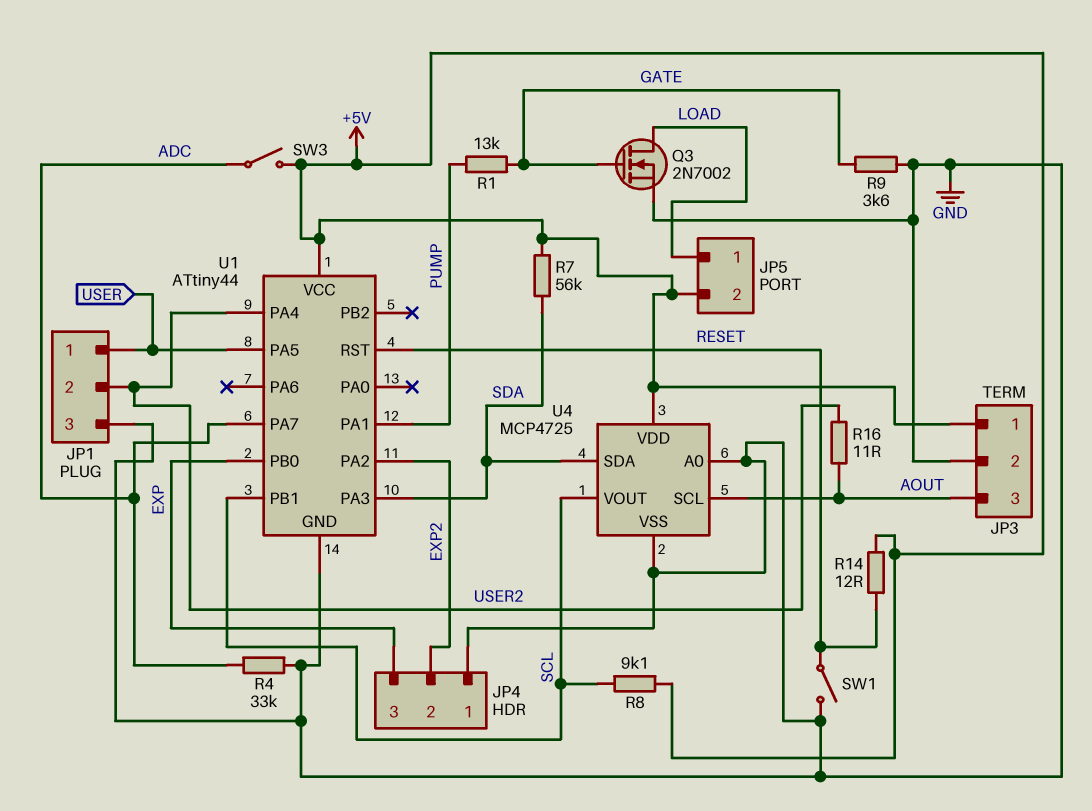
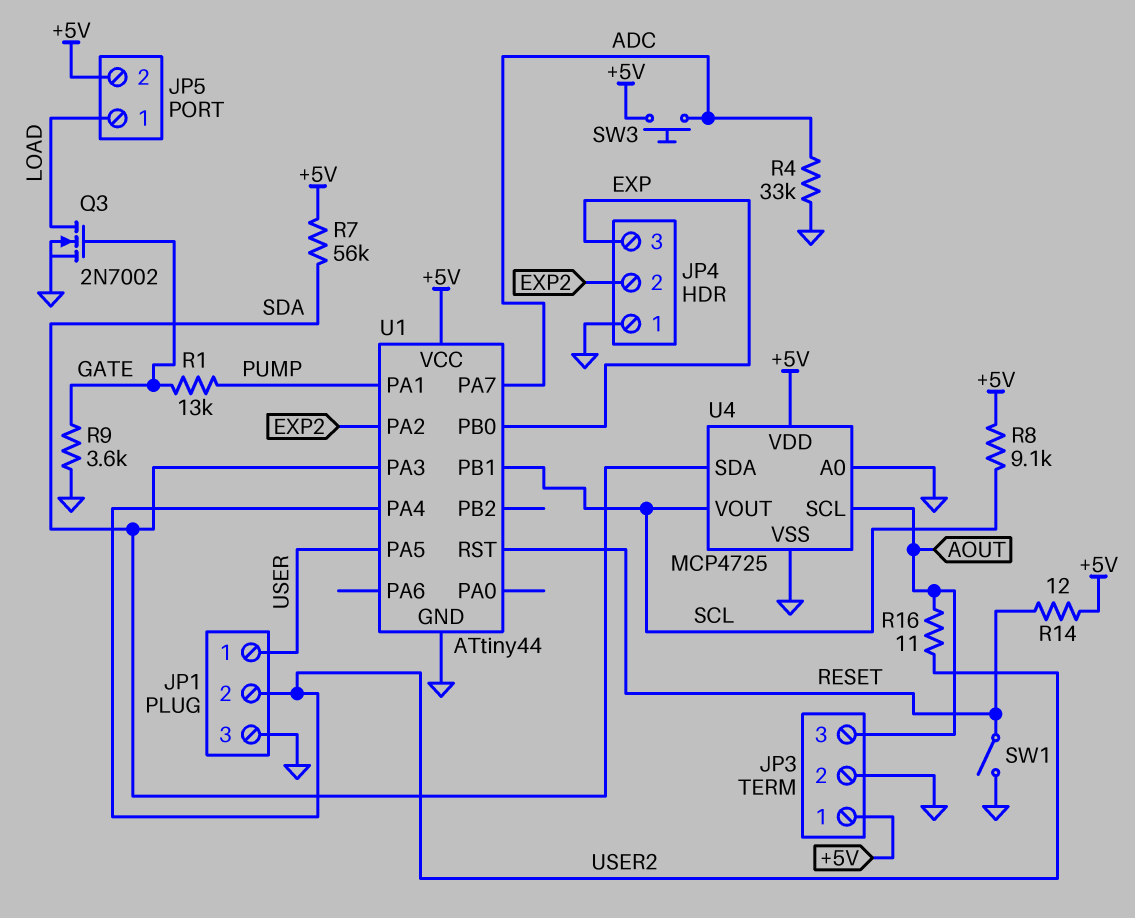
SW3: switch (+5V, ADC) -> button (+5V, ADC)

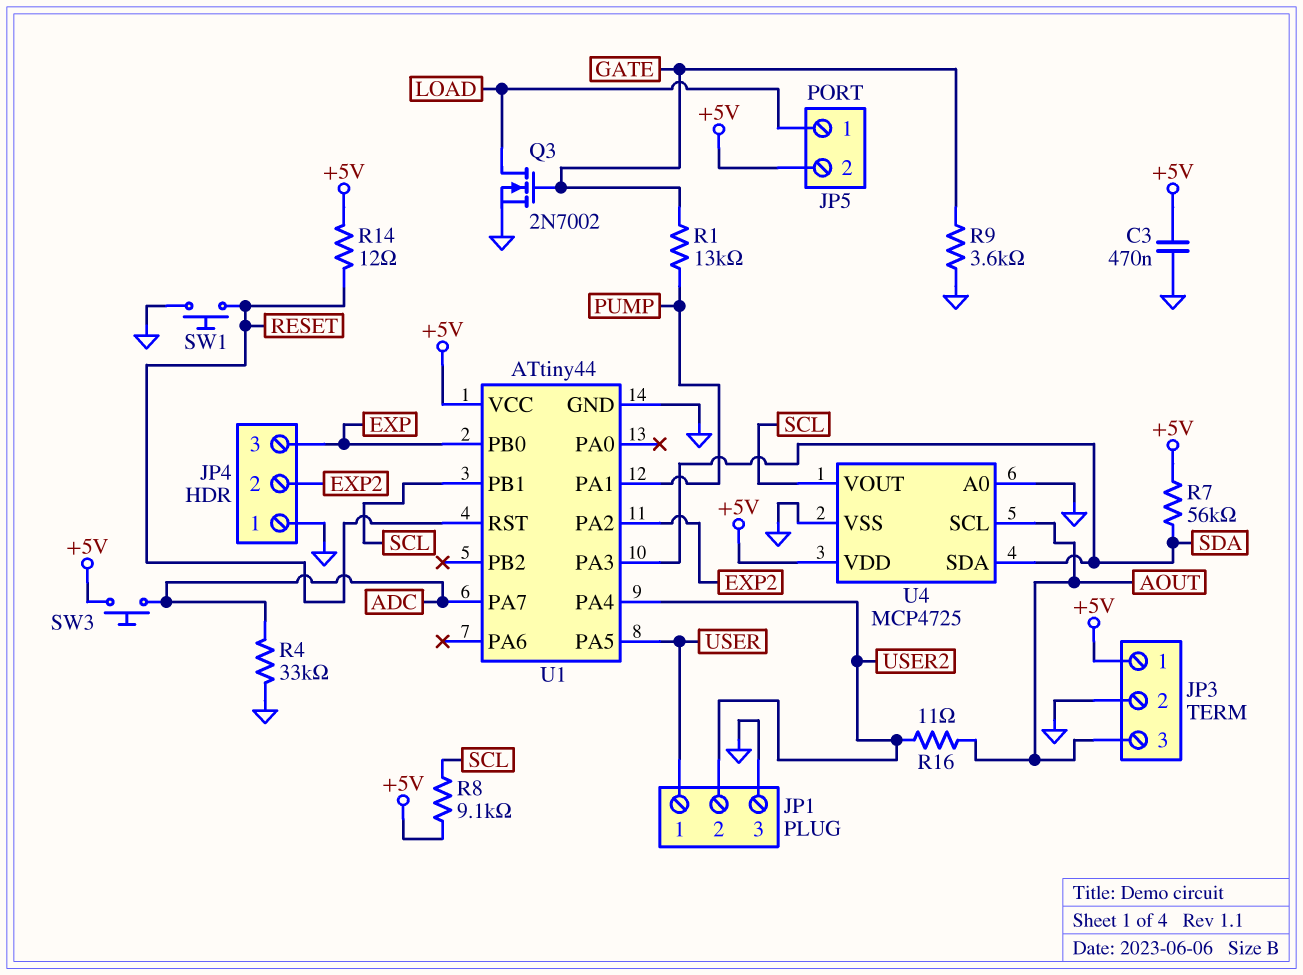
C3: none -> 470nF (+5V, GND)
SW1: switch (GND, RESET) -> button (GND, RESET)

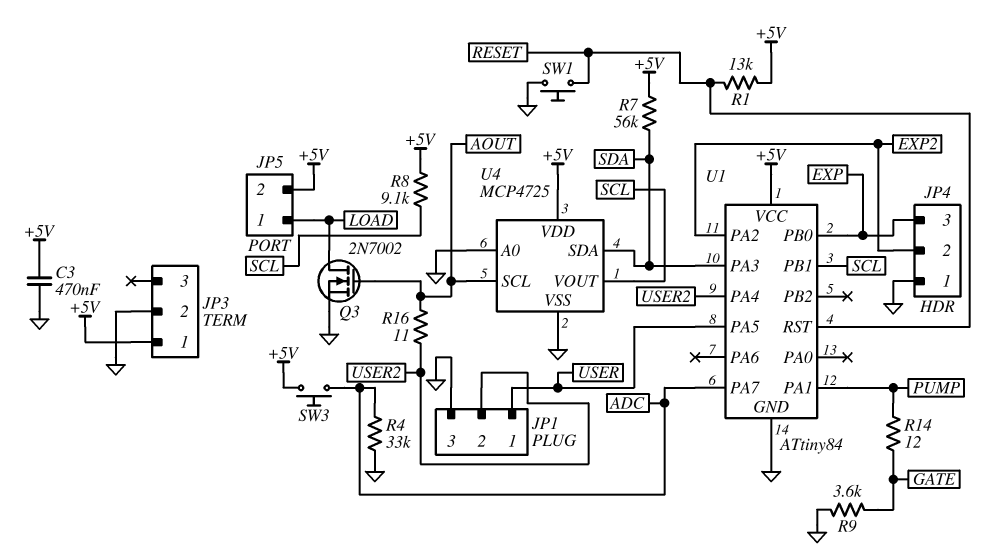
JP3 pin 3: AOUT -> none
Q3: NMOS 2N7002 (G GATE, D LOAD, S GND) -> NMOS 2N7002 (G AOUT, D LOAD, S GND)
R1: 13k (GATE, PUMP) -> 13k (+5V, RESET)
R14: 12 (+5V, RESET) -> 12 (GATE, PUMP)
U1: ATtiny44 -> ATtiny84

